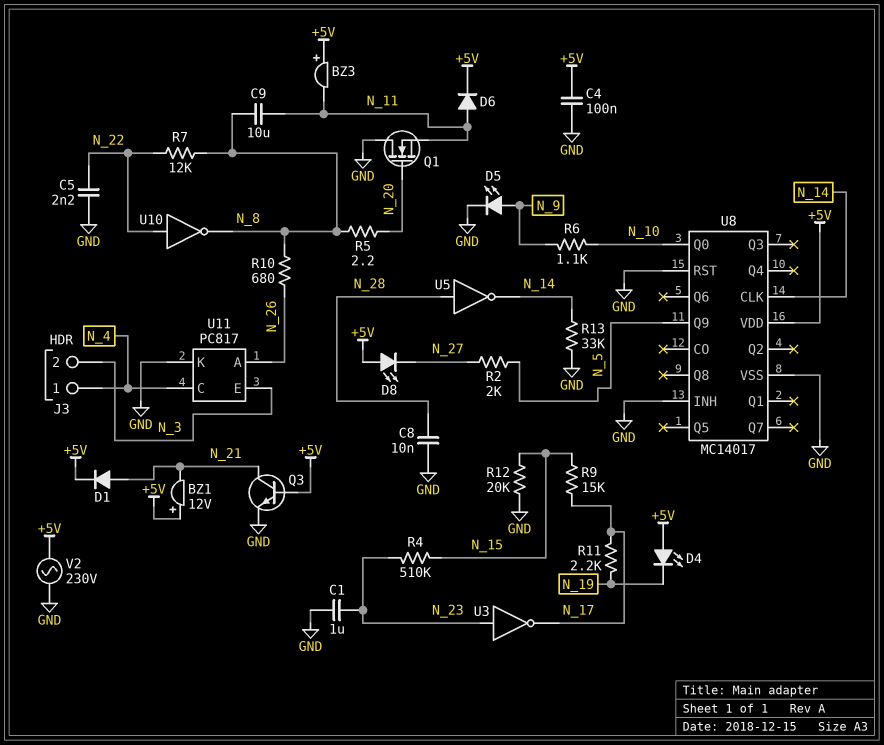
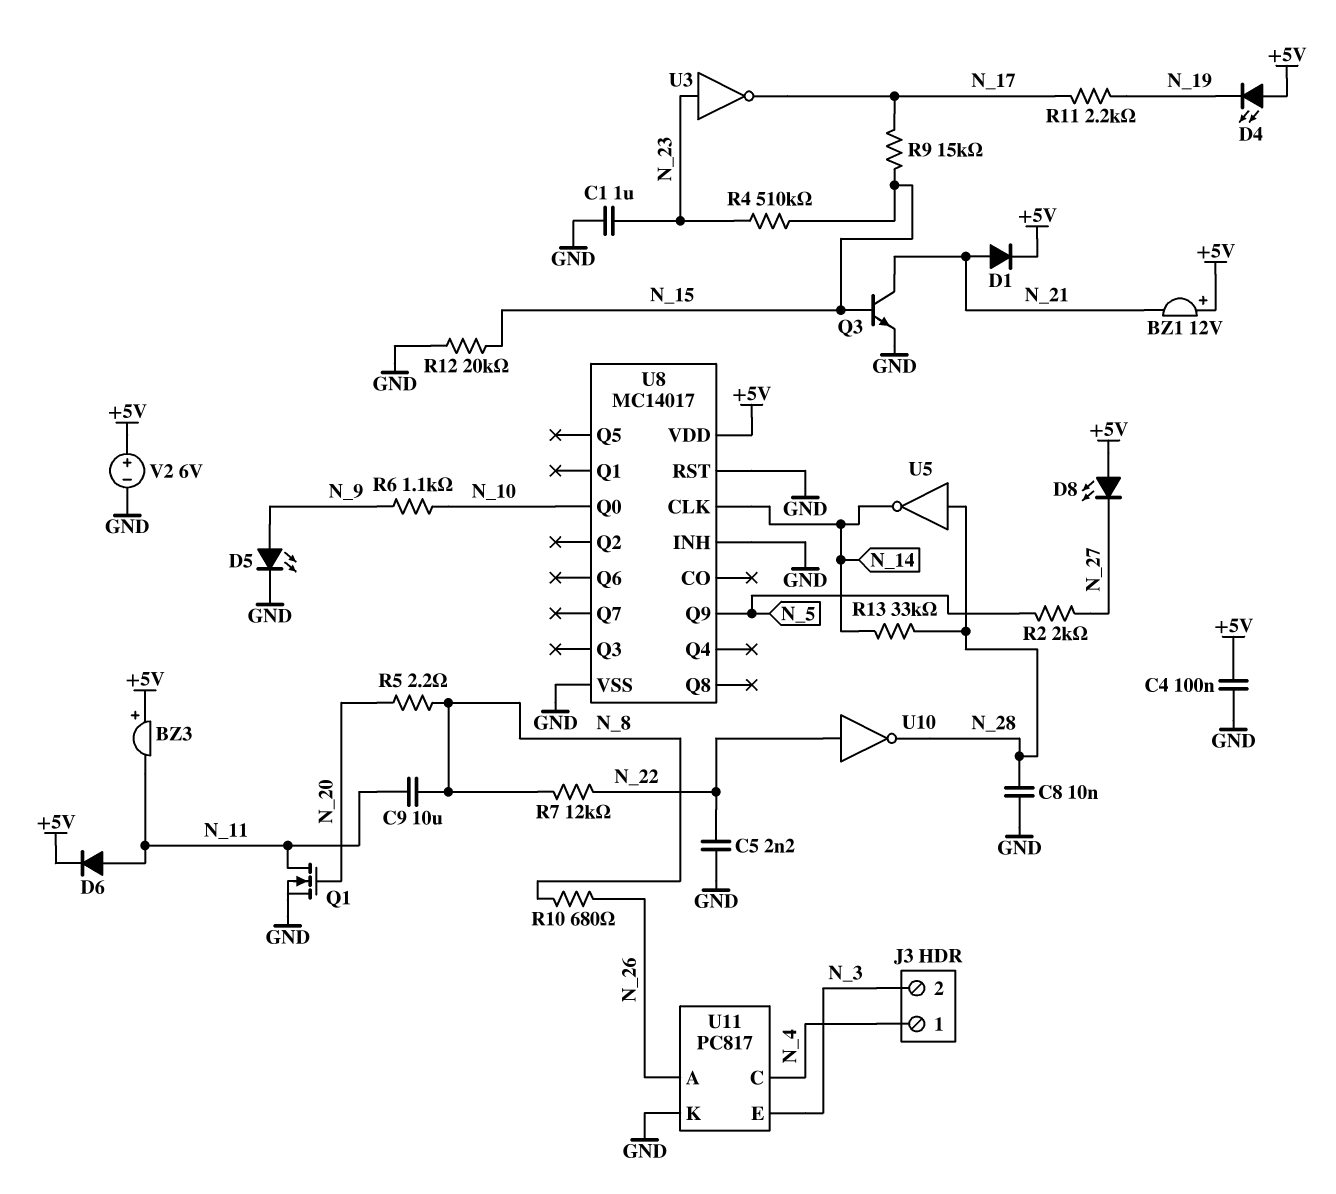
Q1: NMOS (G N_20, D GND, S N_11) -> NMOS (G N_20, D N_11, S GND)
Q3: NPN (B +5V, C N_21, E GND) -> NPN (B N_15, C N_21, E GND)
R13: 33k (GND, N_14) -> 33k (N_14, N_28)
U10: NOT (in N_22, out N_8) -> NOT (in N_22, out N_28)
V2: AC 230V (+5V, GND) -> 6V (plus +5V, minus GND)

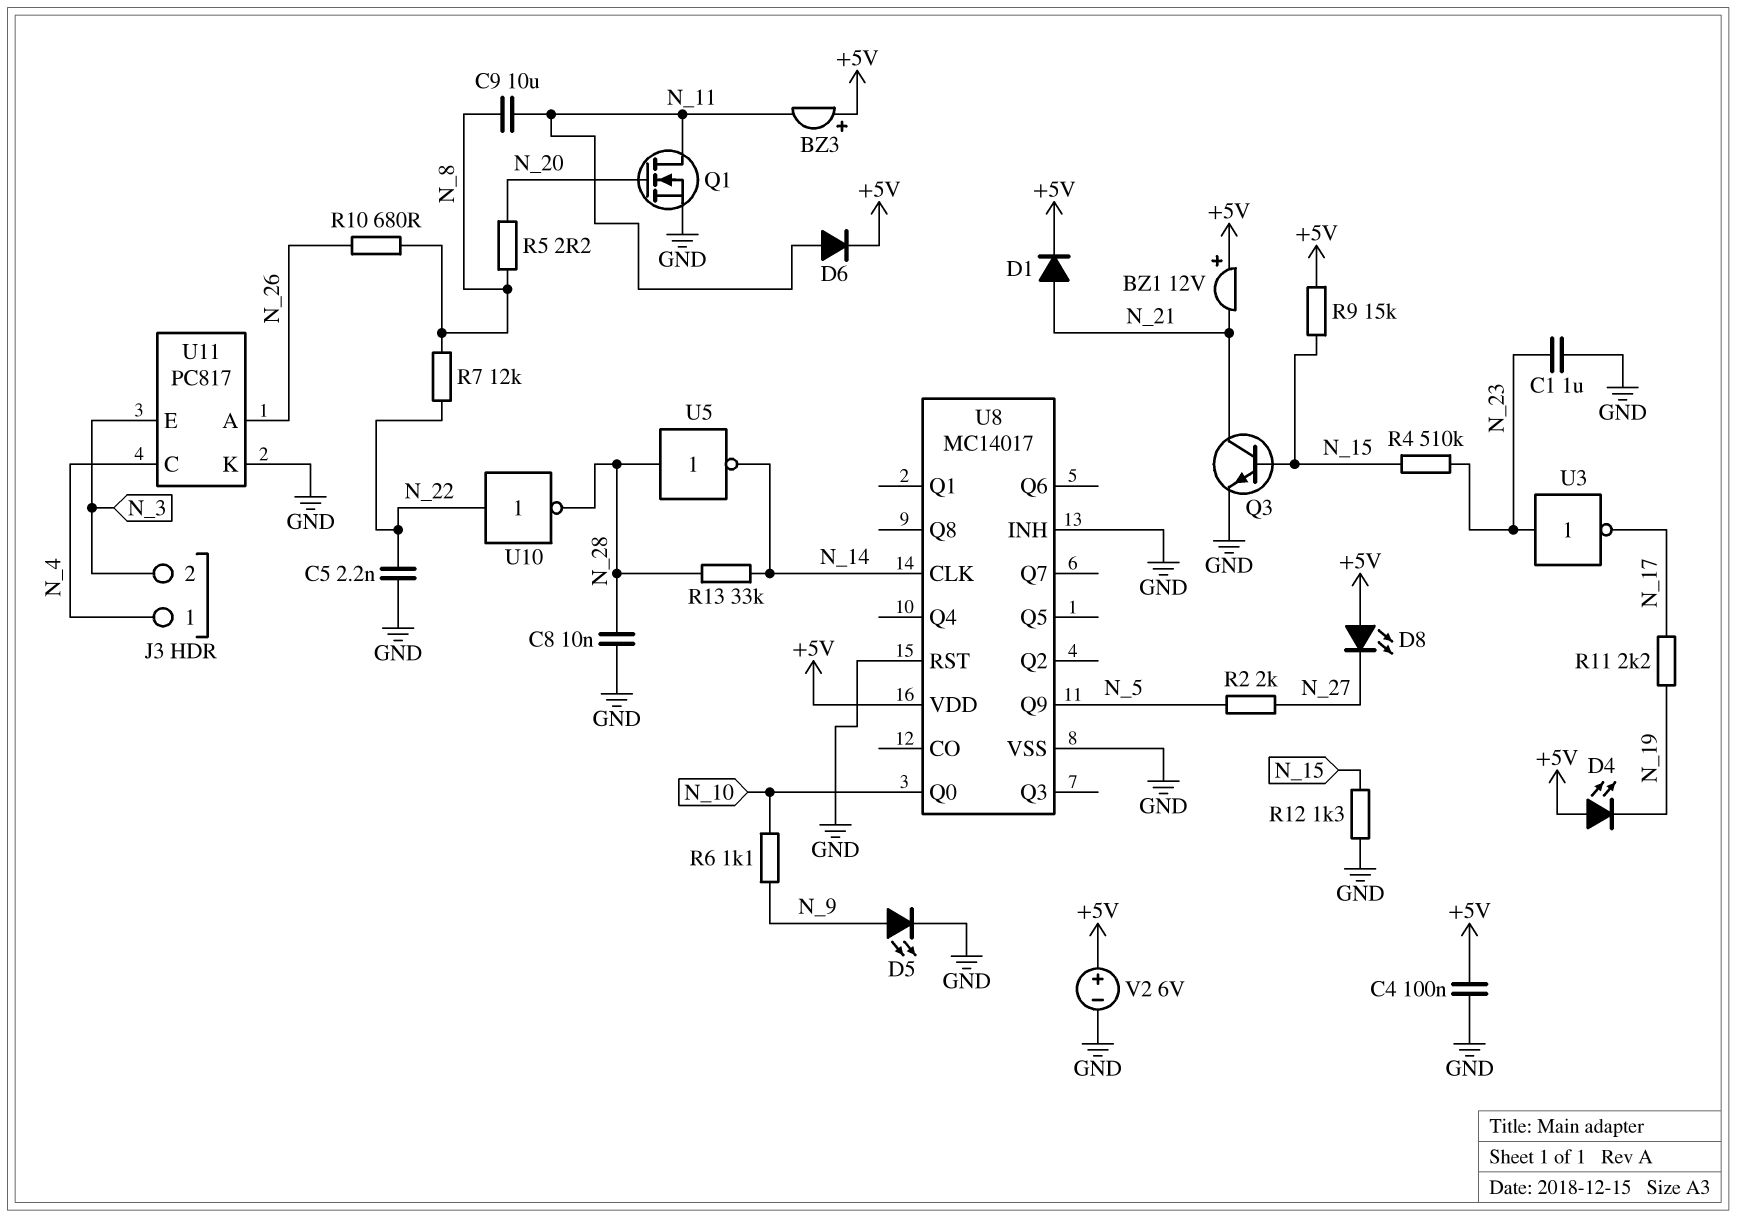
R9: 15k (N_15, N_17) -> 15k (+5V, N_15)
R12: 20k (GND, N_15) -> 1.3k (GND, N_15)

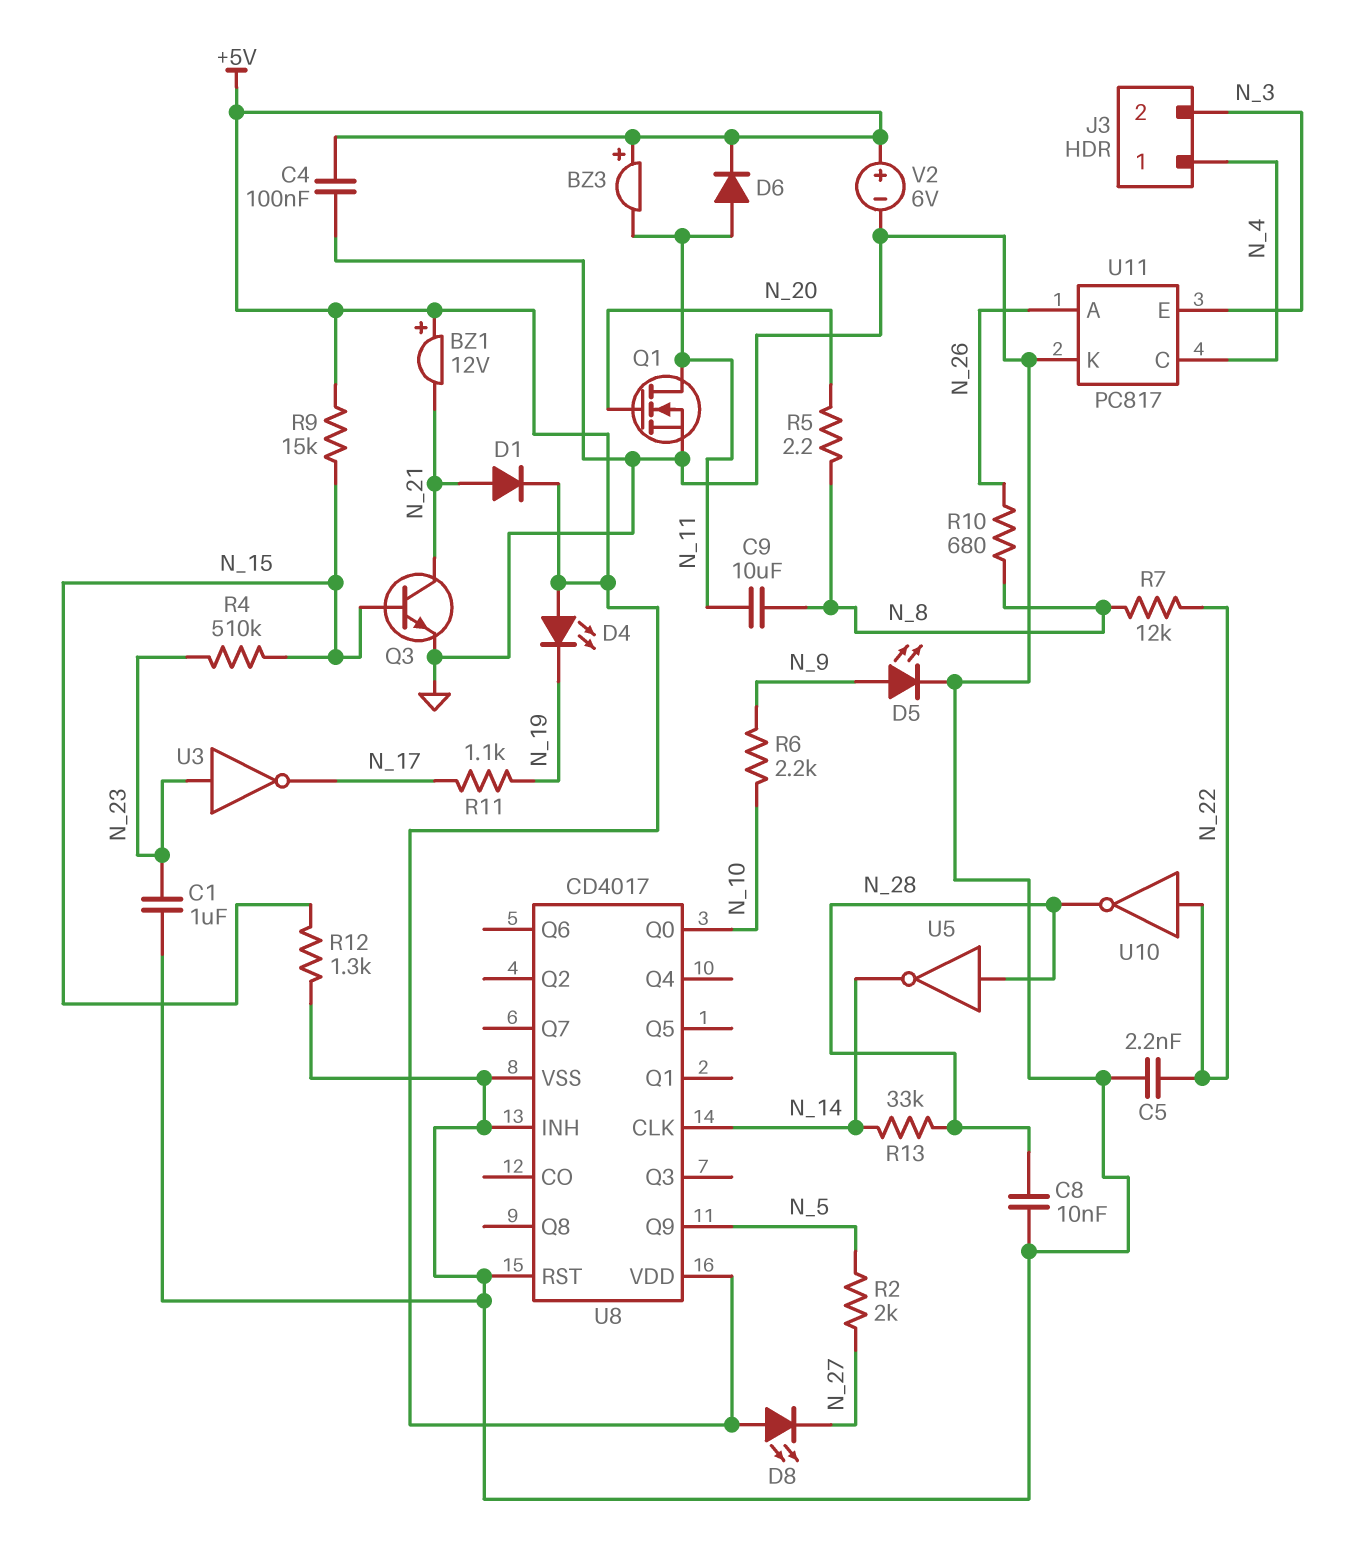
R6: 1.1k (N_9, N_10) -> 2.2k (N_9, N_10)
R11: 2.2k (N_17, N_19) -> 1.1k (N_17, N_19)
U8: MC14017 -> CD4017

